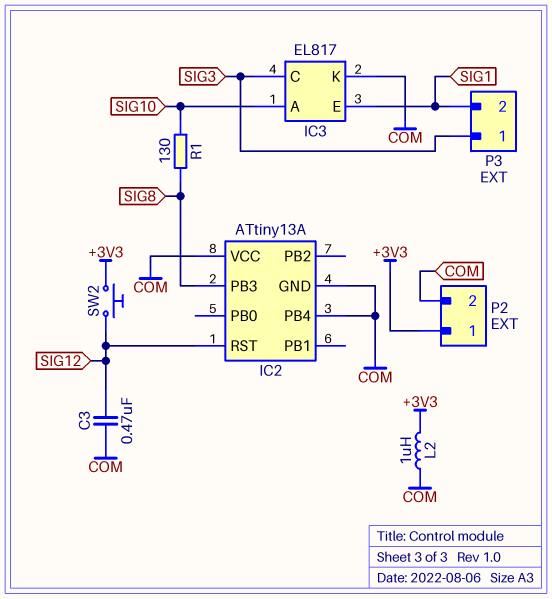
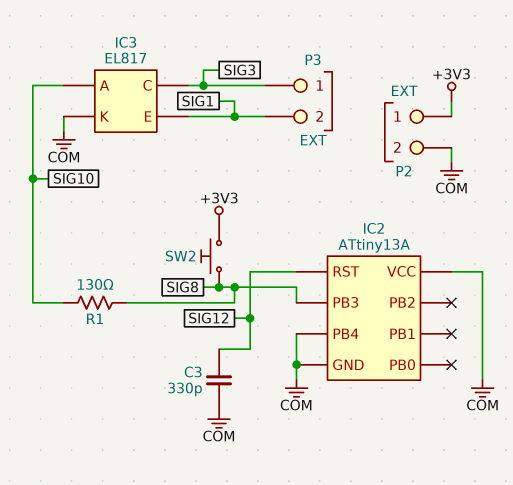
C3: 470nF (COM, SIG12) -> 330pF (COM, SIG12)
L2: 1uH (+3V3, COM) -> none
SW2: button (+3V3, SIG12) -> button (+3V3, SIG8)

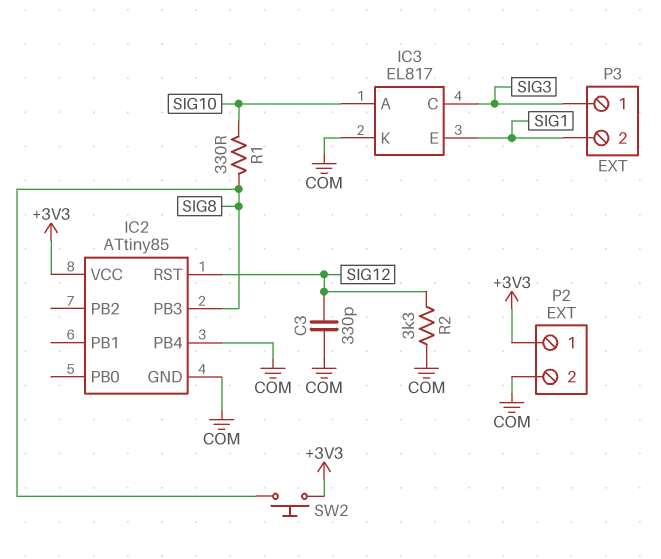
IC2: ATtiny13A -> ATtiny85
IC2 pin VCC: COM -> +3V3
R1: 130 (SIG8, SIG10) -> 330 (SIG8, SIG10)
R2: none -> 3.3k (COM, SIG12)

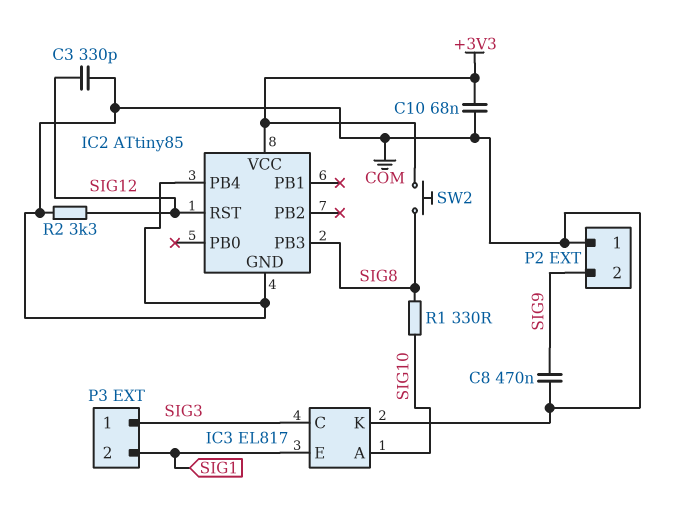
C8: none -> 470nF (COM, SIG9)
C10: none -> 68nF (+3V3, COM)
P2 pin 1: +3V3 -> COM
P2 pin 2: COM -> SIG9

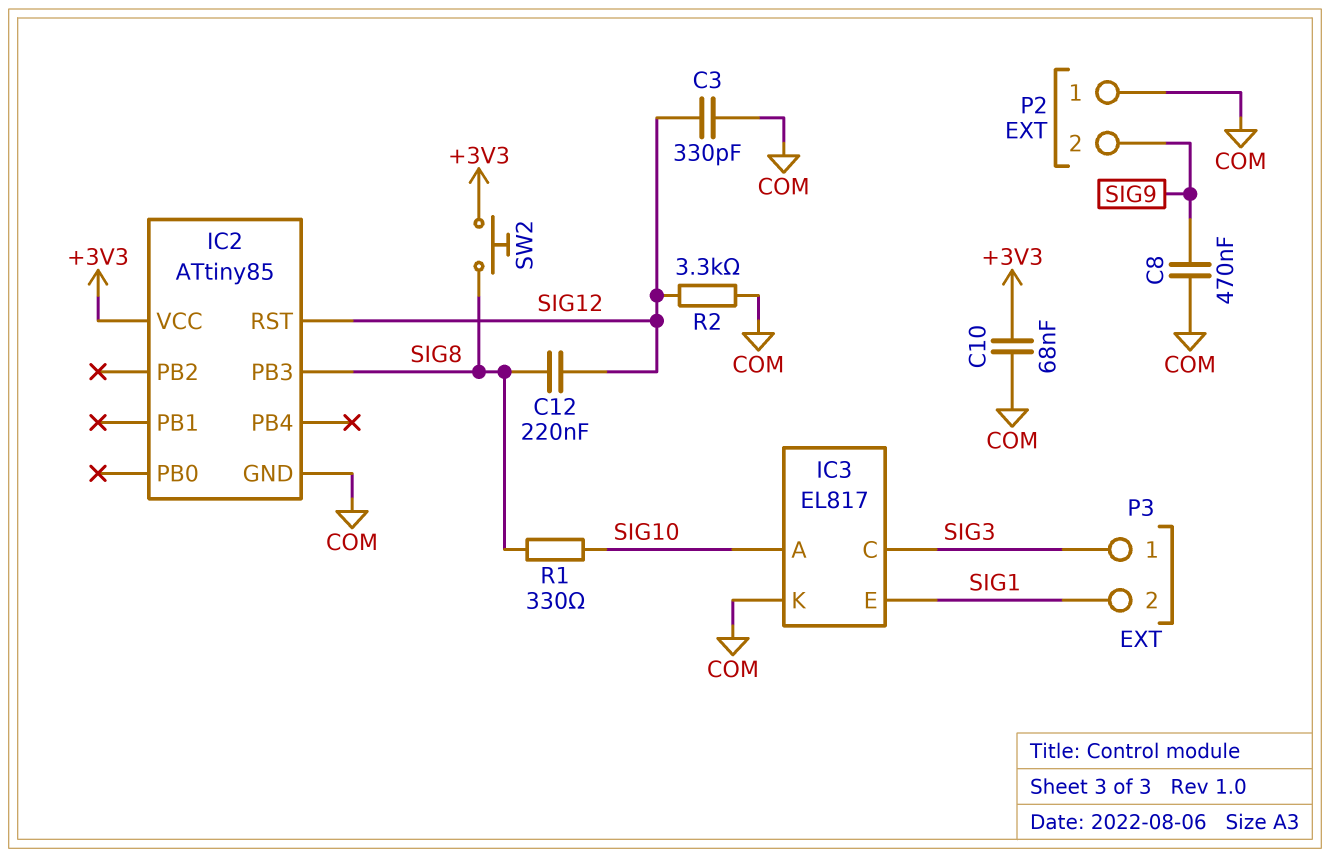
C12: none -> 220nF (SIG8, SIG12)
IC2 pin PB4: COM -> none

